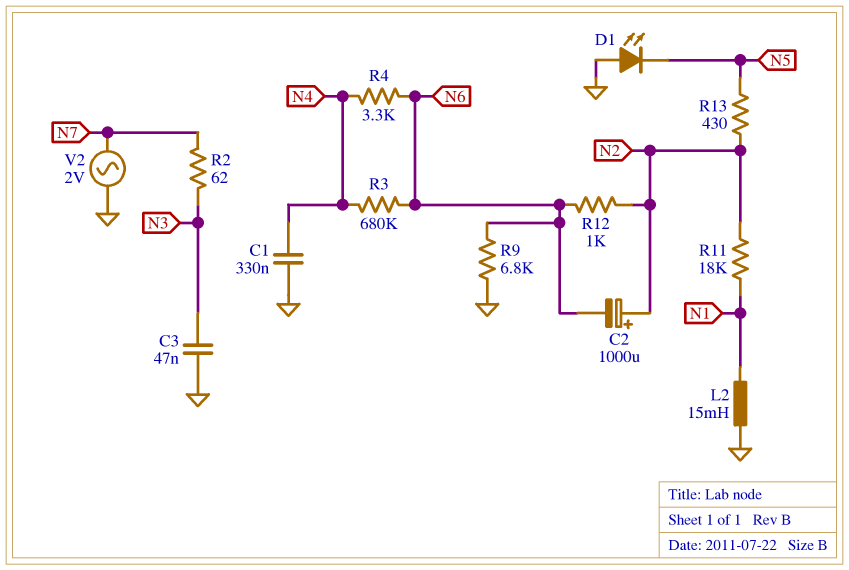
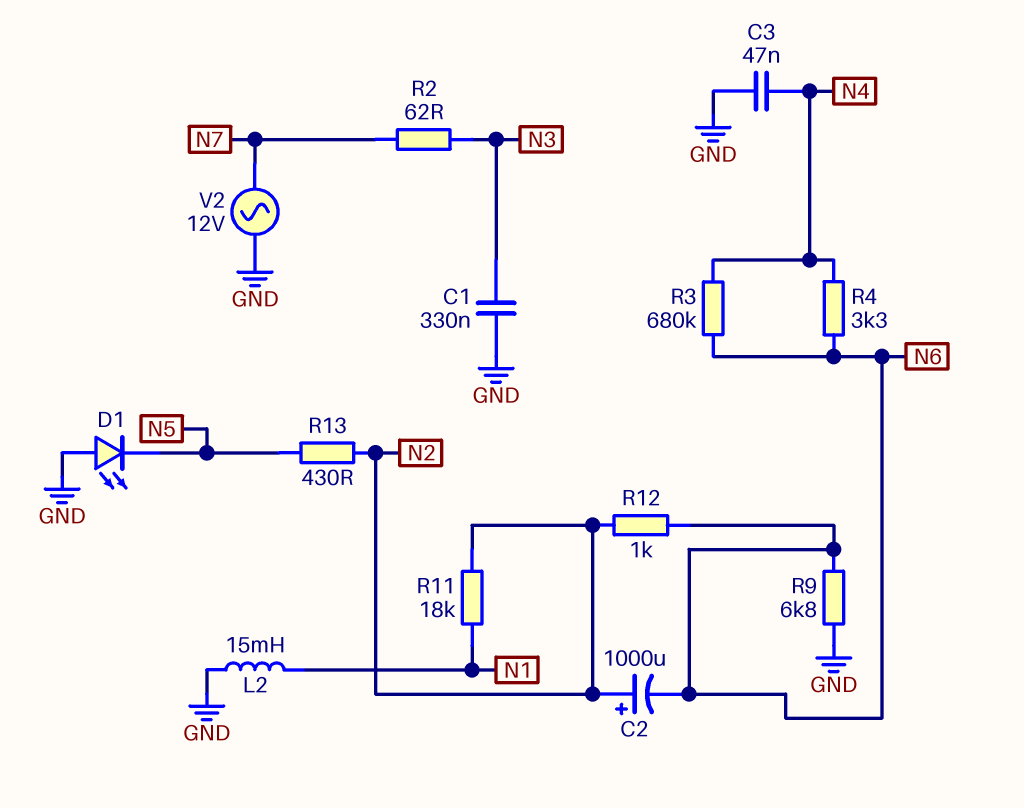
C1: 330nF (GND, N4) -> 330nF (GND, N3)
C3: 47nF (GND, N3) -> 47nF (GND, N4)
V2: AC 2V (GND, N7) -> AC 12V (GND, N7)

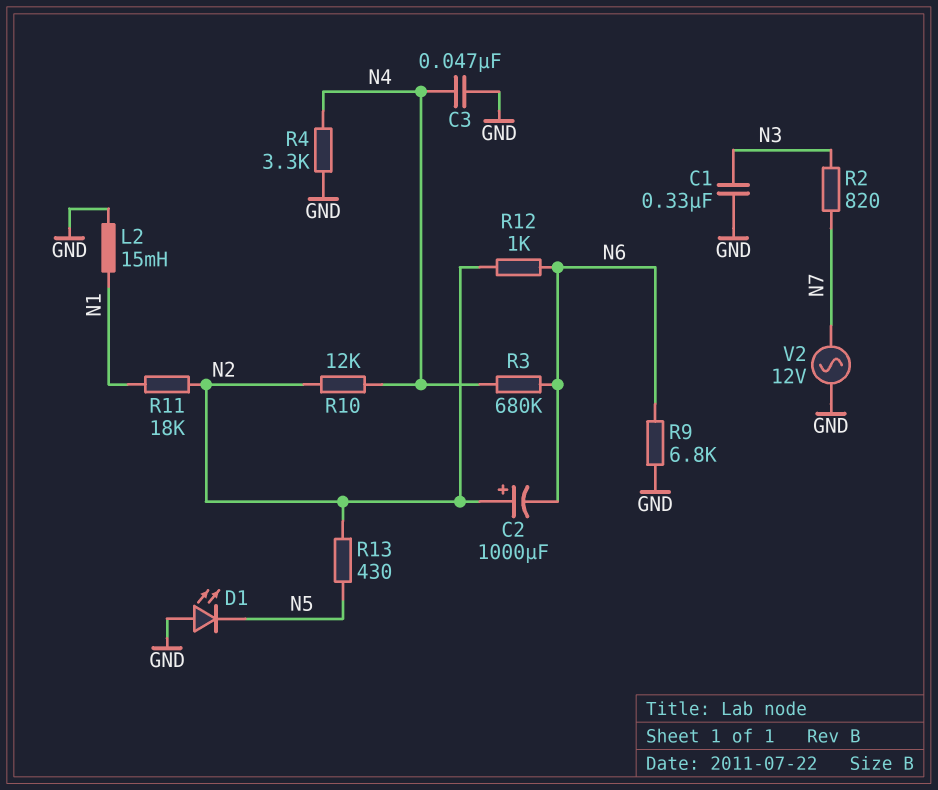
R2: 62 (N3, N7) -> 820 (N3, N7)
R4: 3.3k (N4, N6) -> 3.3k (GND, N4)
R10: none -> 12k (N2, N4)

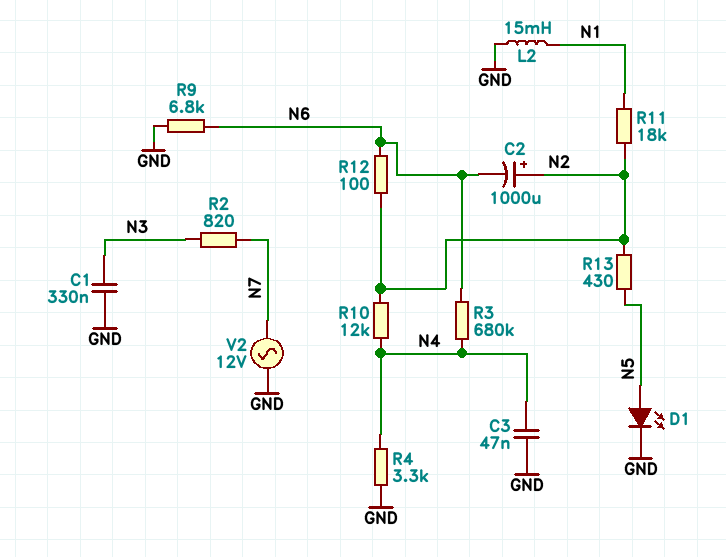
D1: LED (A GND, K N5) -> LED (A N5, K GND)
R12: 1k (N2, N6) -> 100 (N2, N6)

